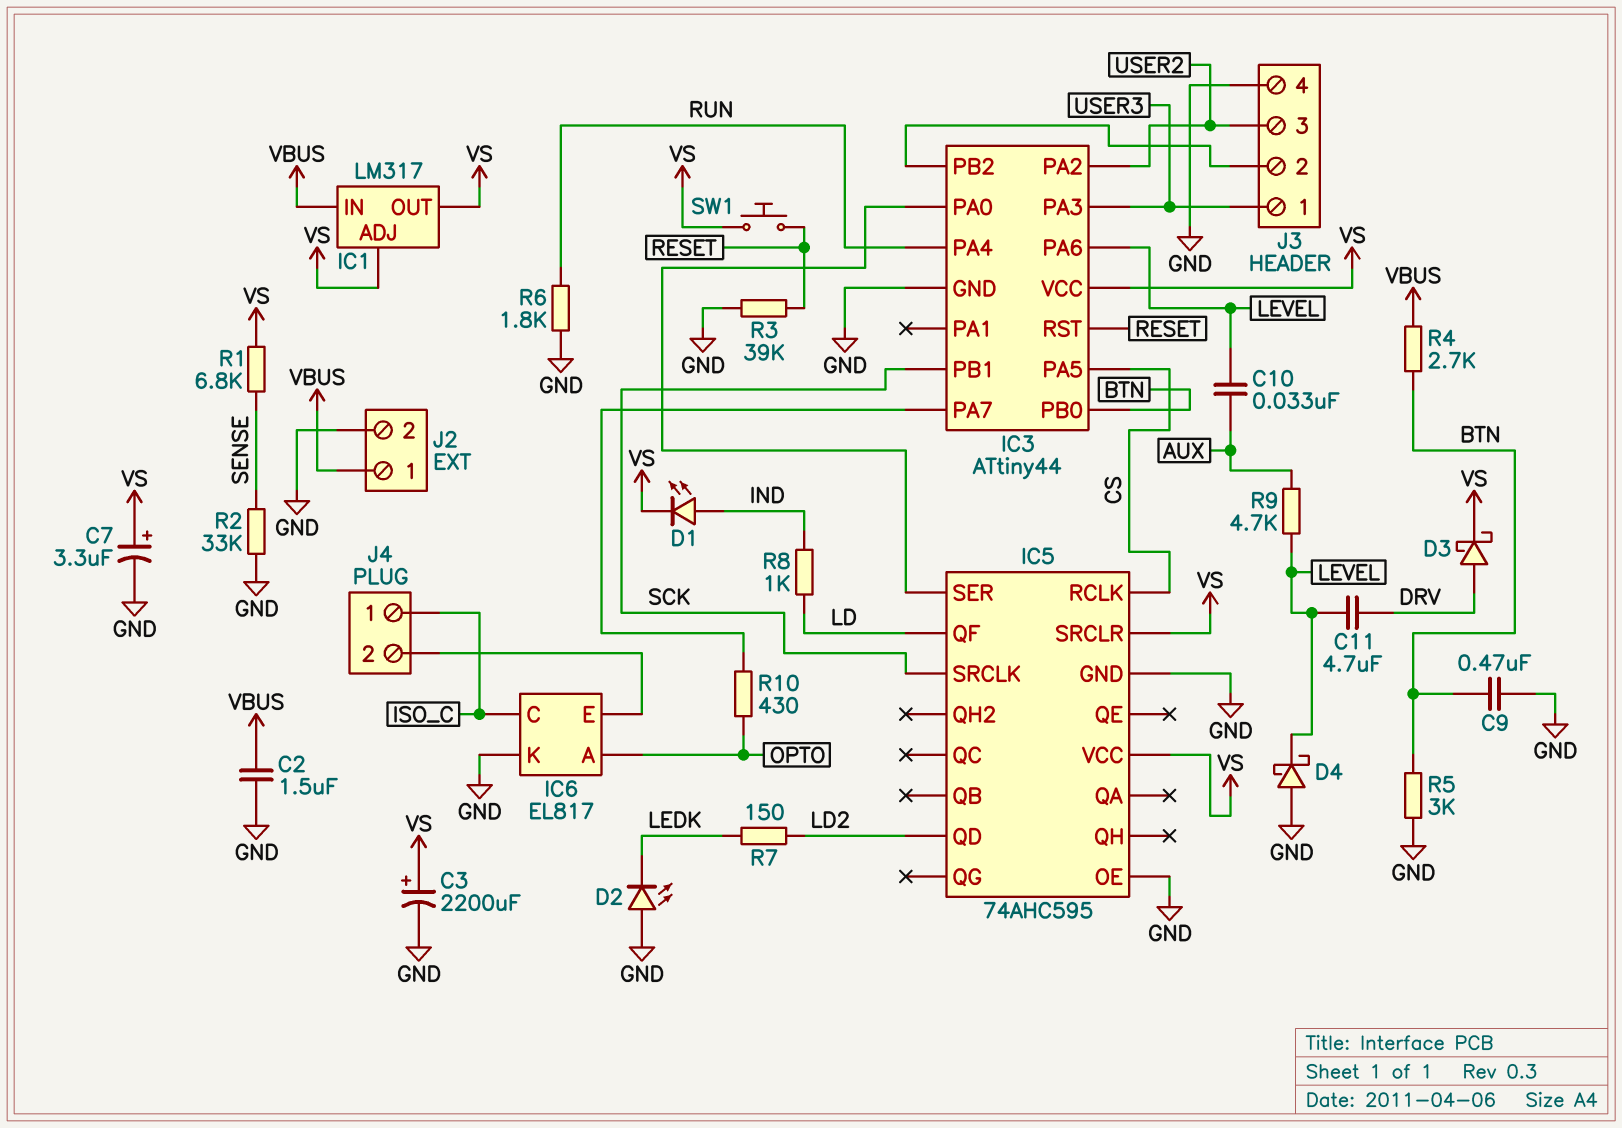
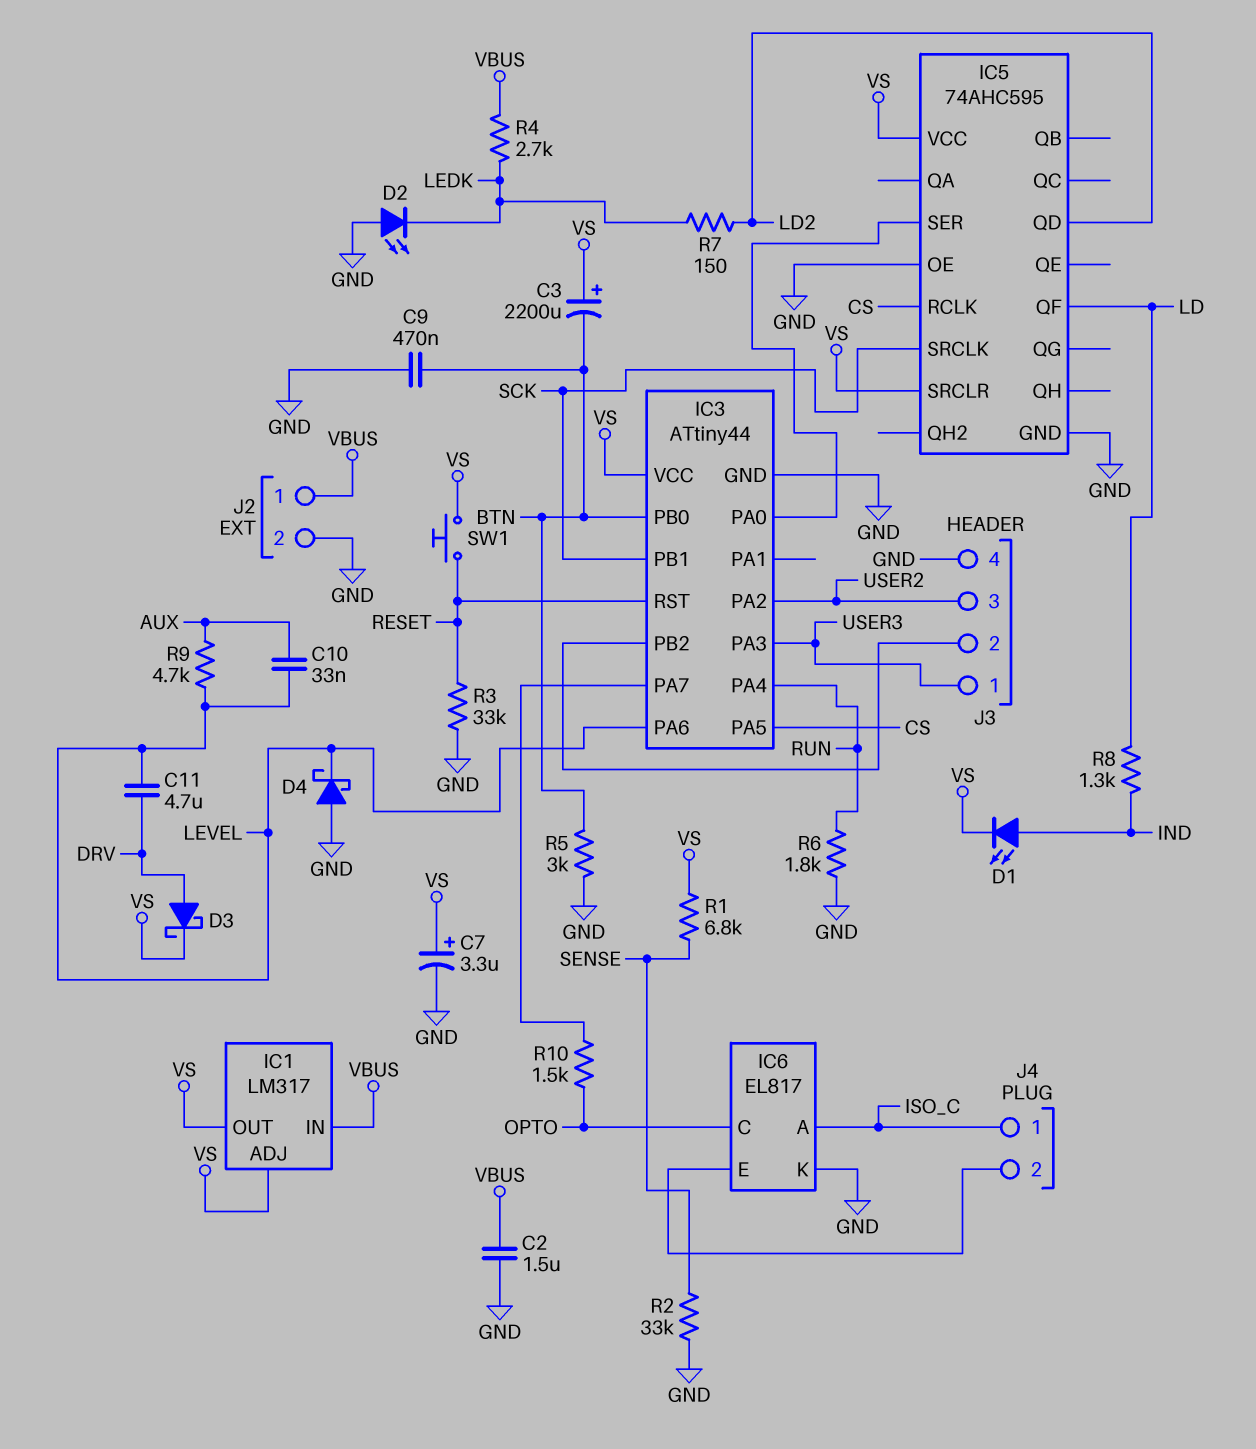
C3: 2200uF (plus VS, minus GND) -> 2200uF (plus VS, minus BTN)
IC6 pin A: OPTO -> ISO_C
IC6 pin C: ISO_C -> OPTO
R3: 39k (GND, RESET) -> 33k (GND, RESET)
R4: 2.7k (BTN, VBUS) -> 2.7k (LEDK, VBUS)
R8: 1k (IND, LD) -> 1.3k (IND, LD)
R10: 430 (IC3/PA7, OPTO) -> 1.5k (IC3/PA7, OPTO)

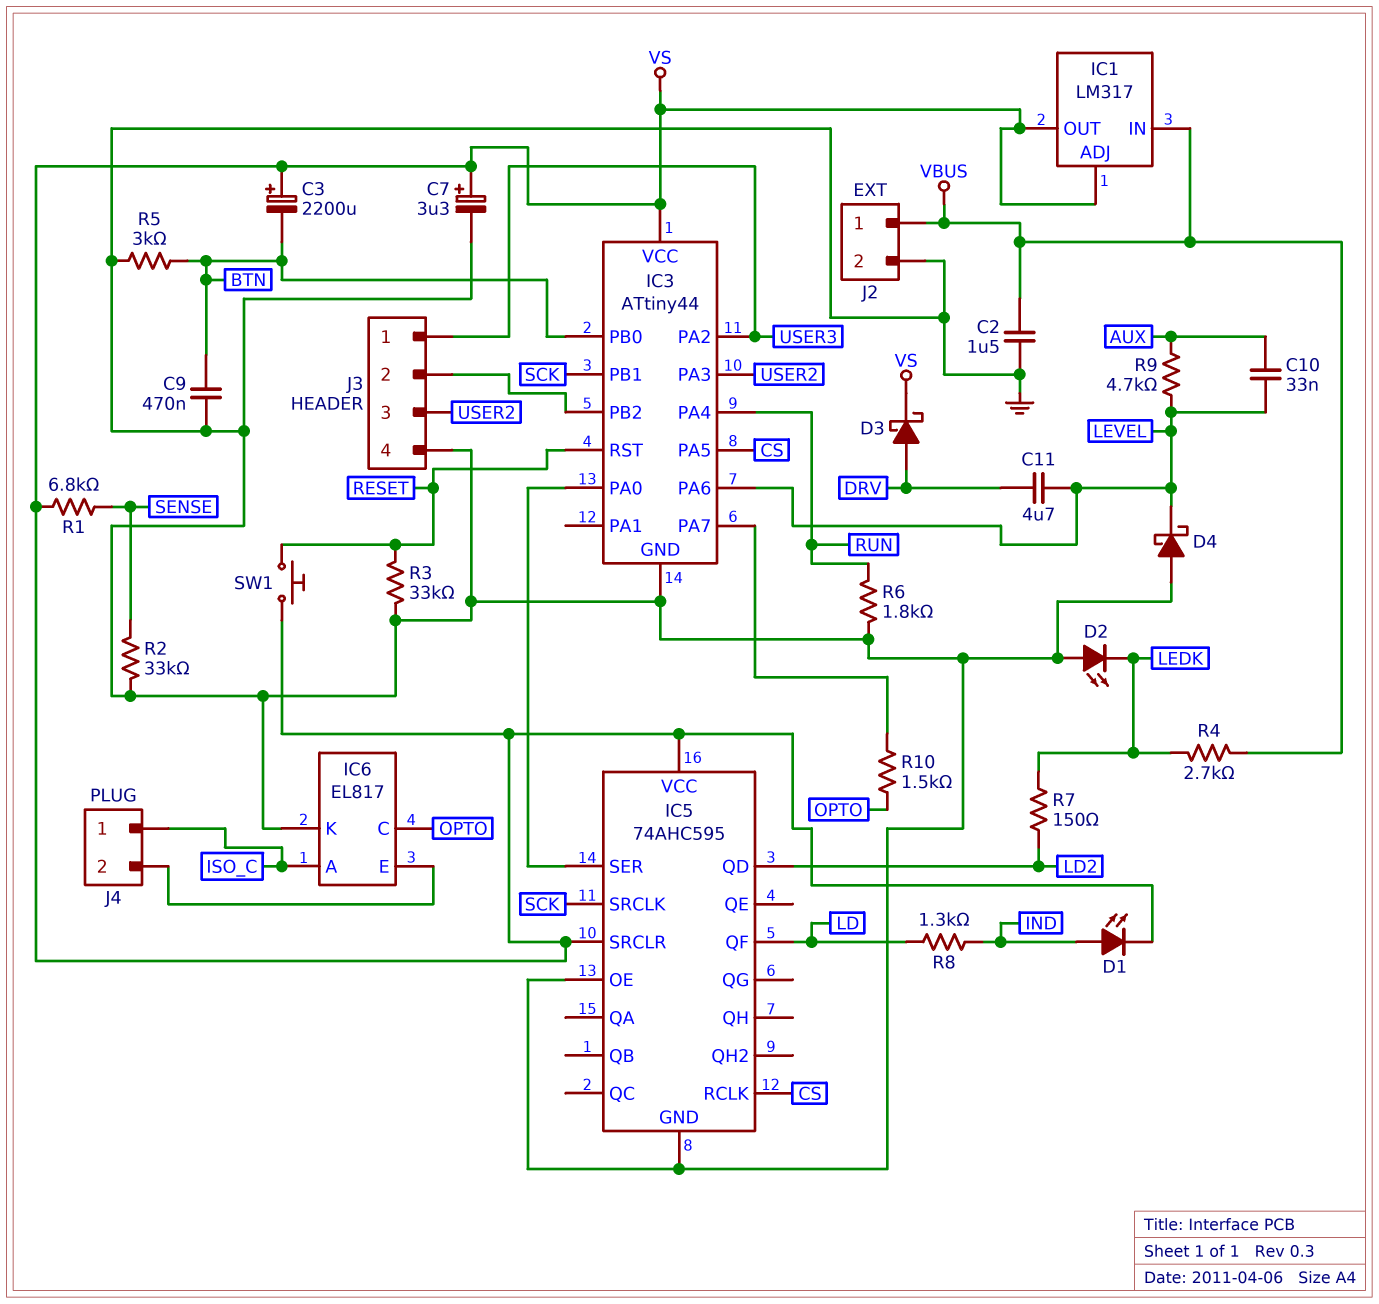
IC3 pin PA2: USER2 -> USER3
IC3 pin PA3: USER3 -> USER2

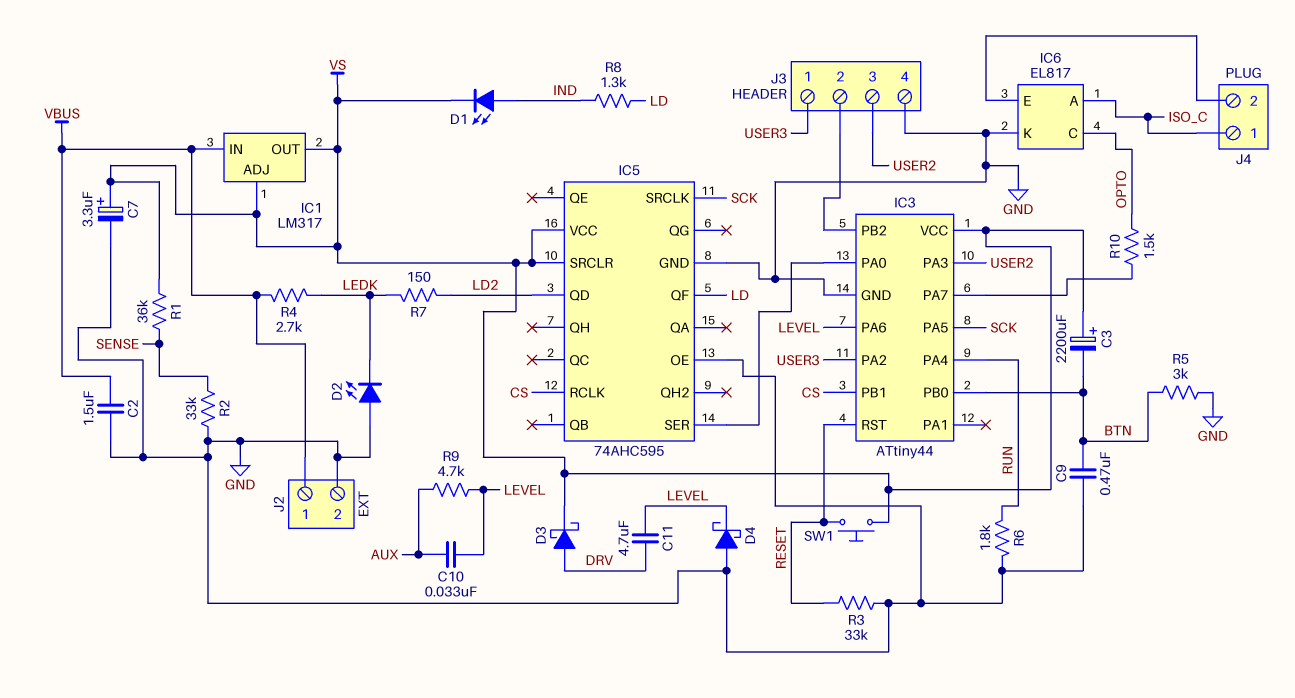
IC3 pin PA5: CS -> SCK
IC3 pin PB1: SCK -> CS
R1: 6.8k (SENSE, VS) -> 36k (SENSE, VS)

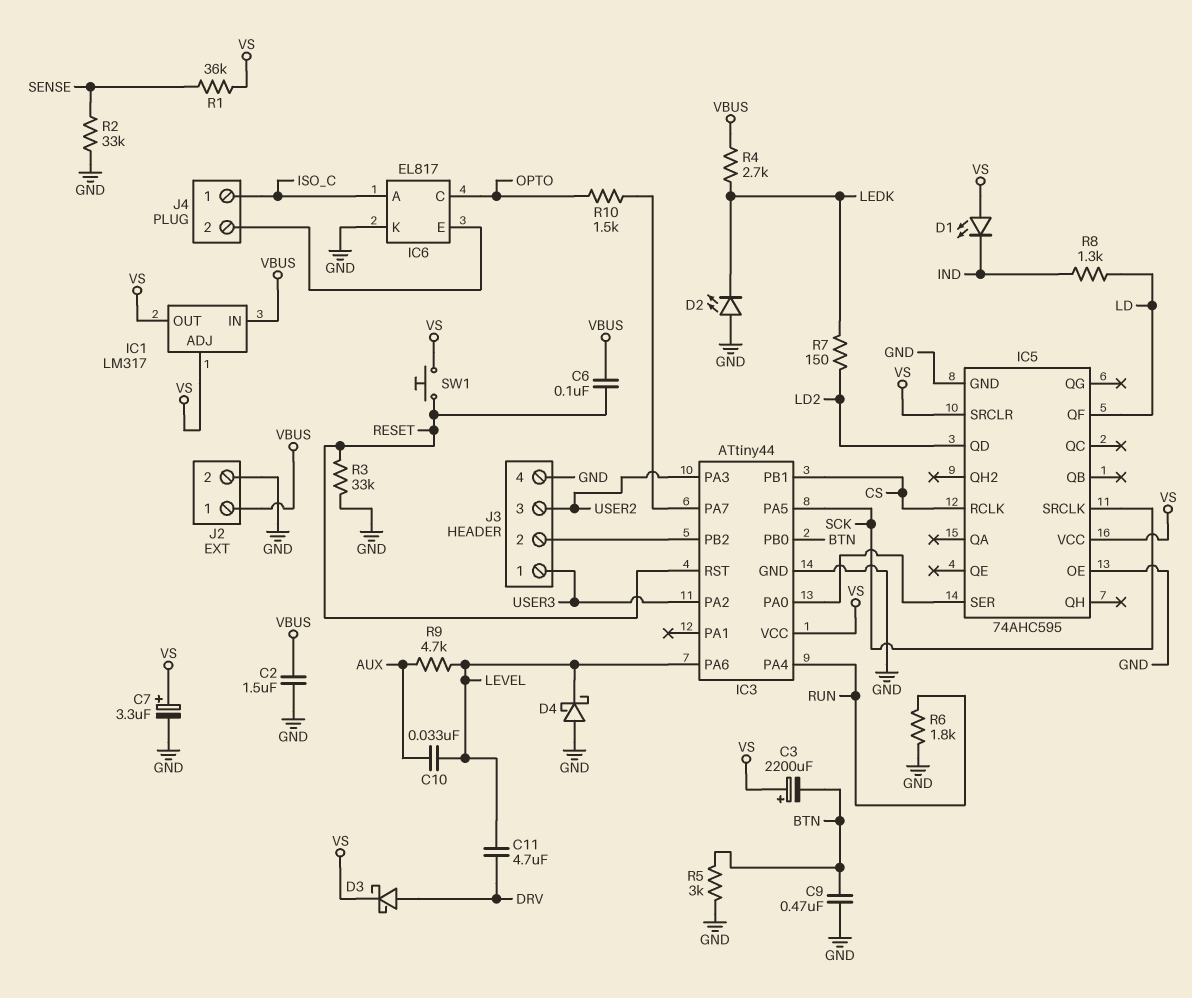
C6: none -> 100nF (RESET, VBUS)
D1: LED (A IND, K VS) -> LED (A VS, K IND)

